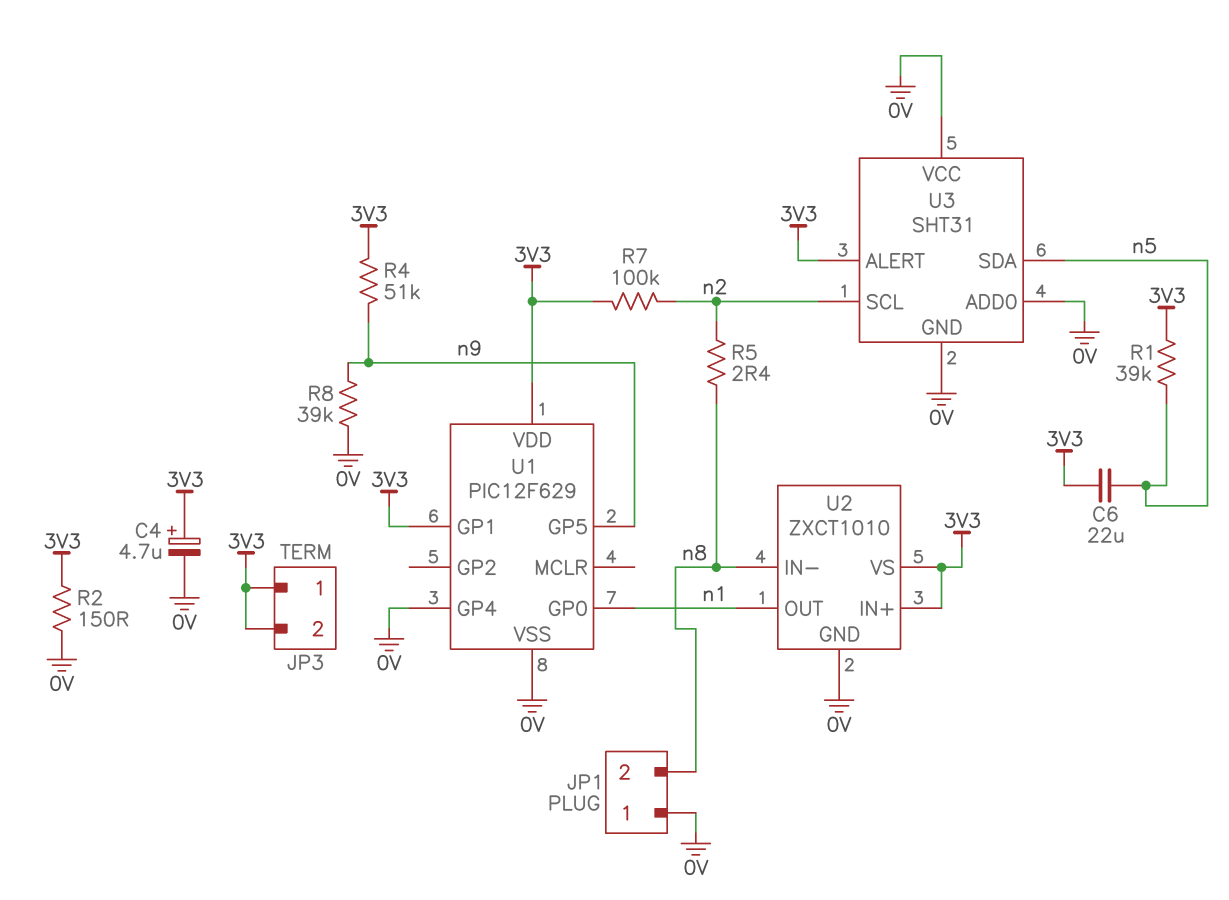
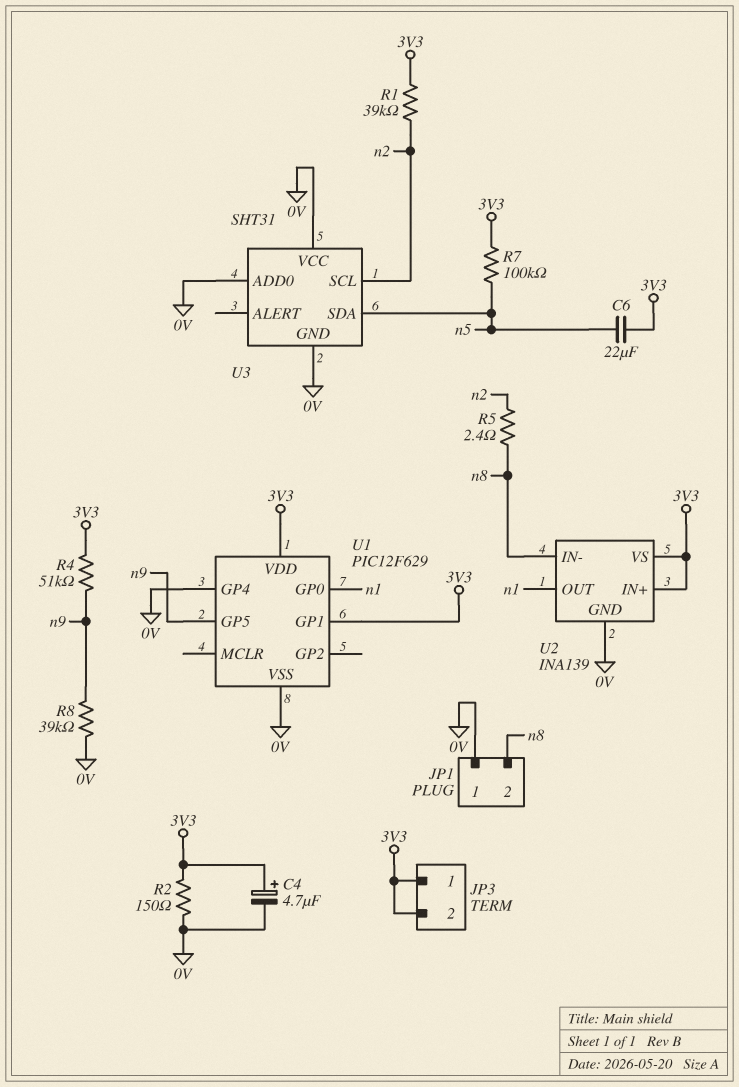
R1: 39k (3V3, n5) -> 39k (3V3, n2)
R7: 100k (3V3, n2) -> 100k (3V3, n5)
U2: ZXCT1010 -> INA139
U3 pin ALERT: 3V3 -> none

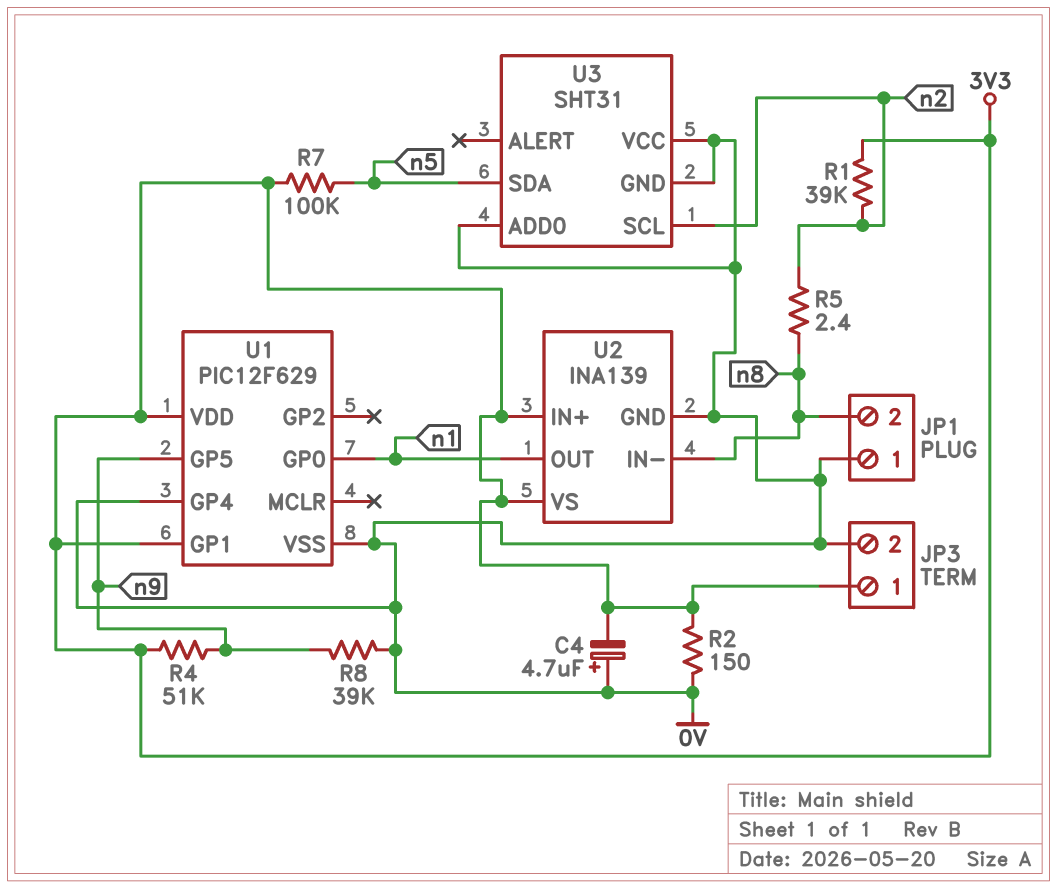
C4: 4.7uF (plus 3V3, minus 0V) -> 4.7uF (plus 0V, minus 3V3)
C6: 22uF (3V3, n5) -> none
JP3 pin 2: 3V3 -> 0V

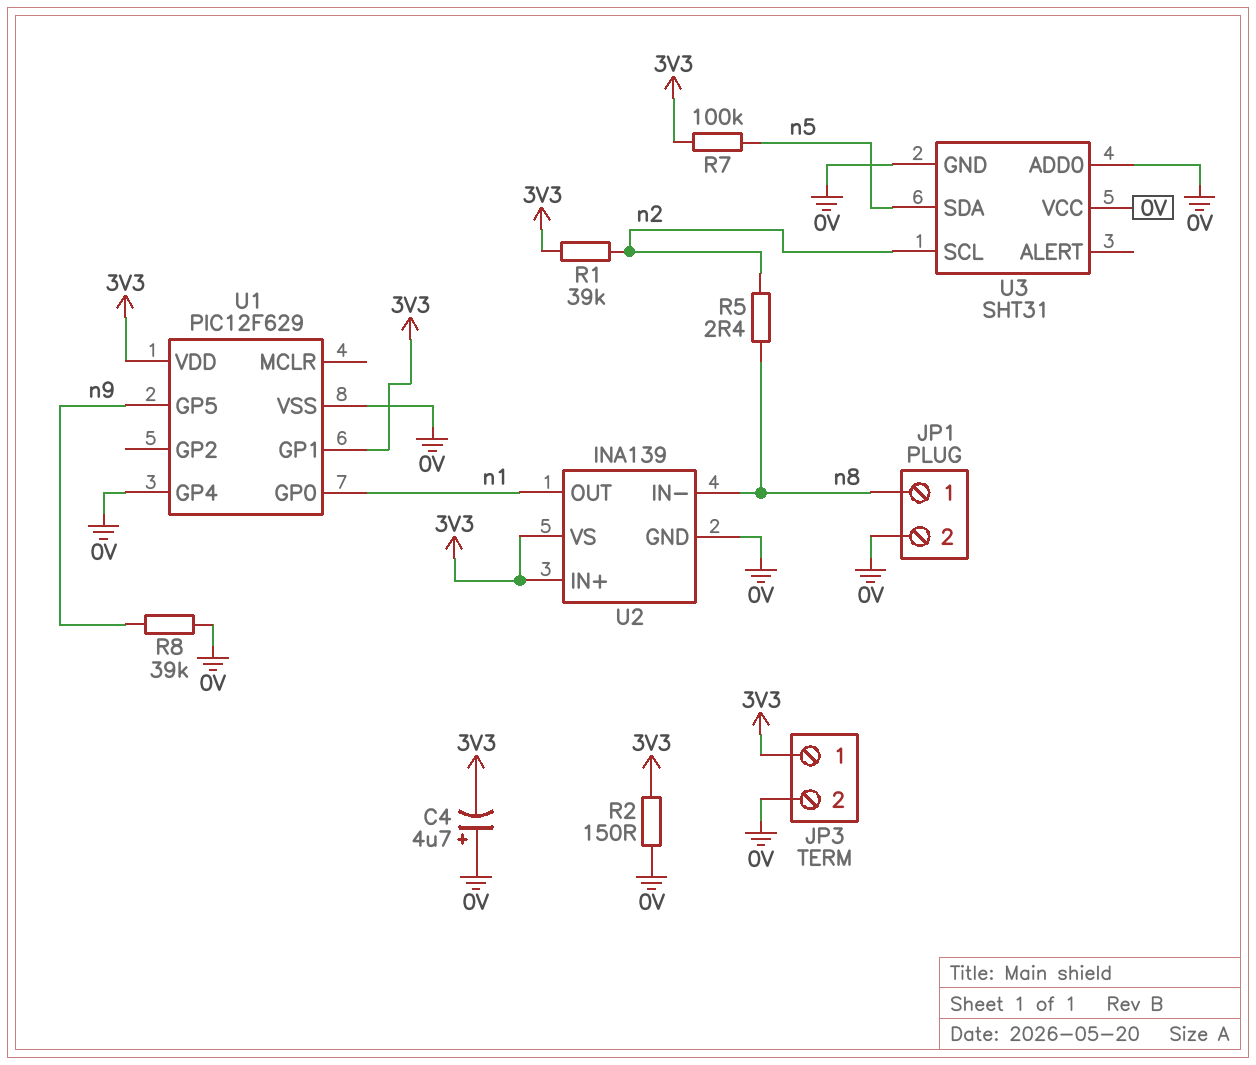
JP1 pin 1: 0V -> n8
JP1 pin 2: n8 -> 0V
R4: 51k (3V3, n9) -> none

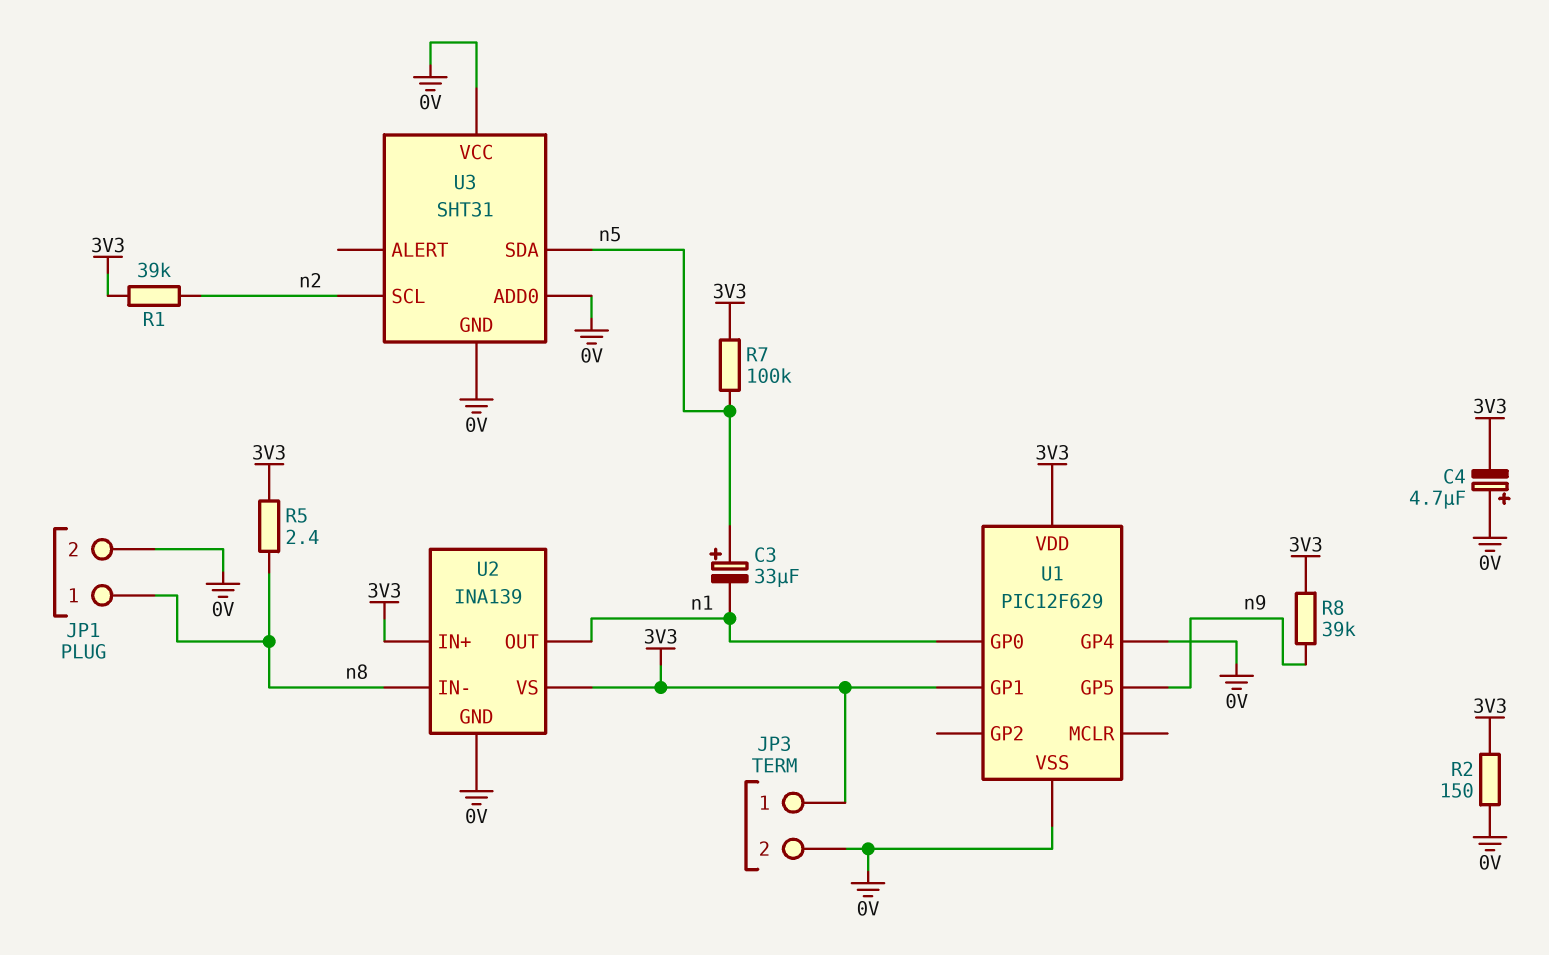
C3: none -> 33uF (plus n5, minus n1)
R5: 2.4 (n2, n8) -> 2.4 (3V3, n8)
R8: 39k (0V, n9) -> 39k (3V3, n9)

